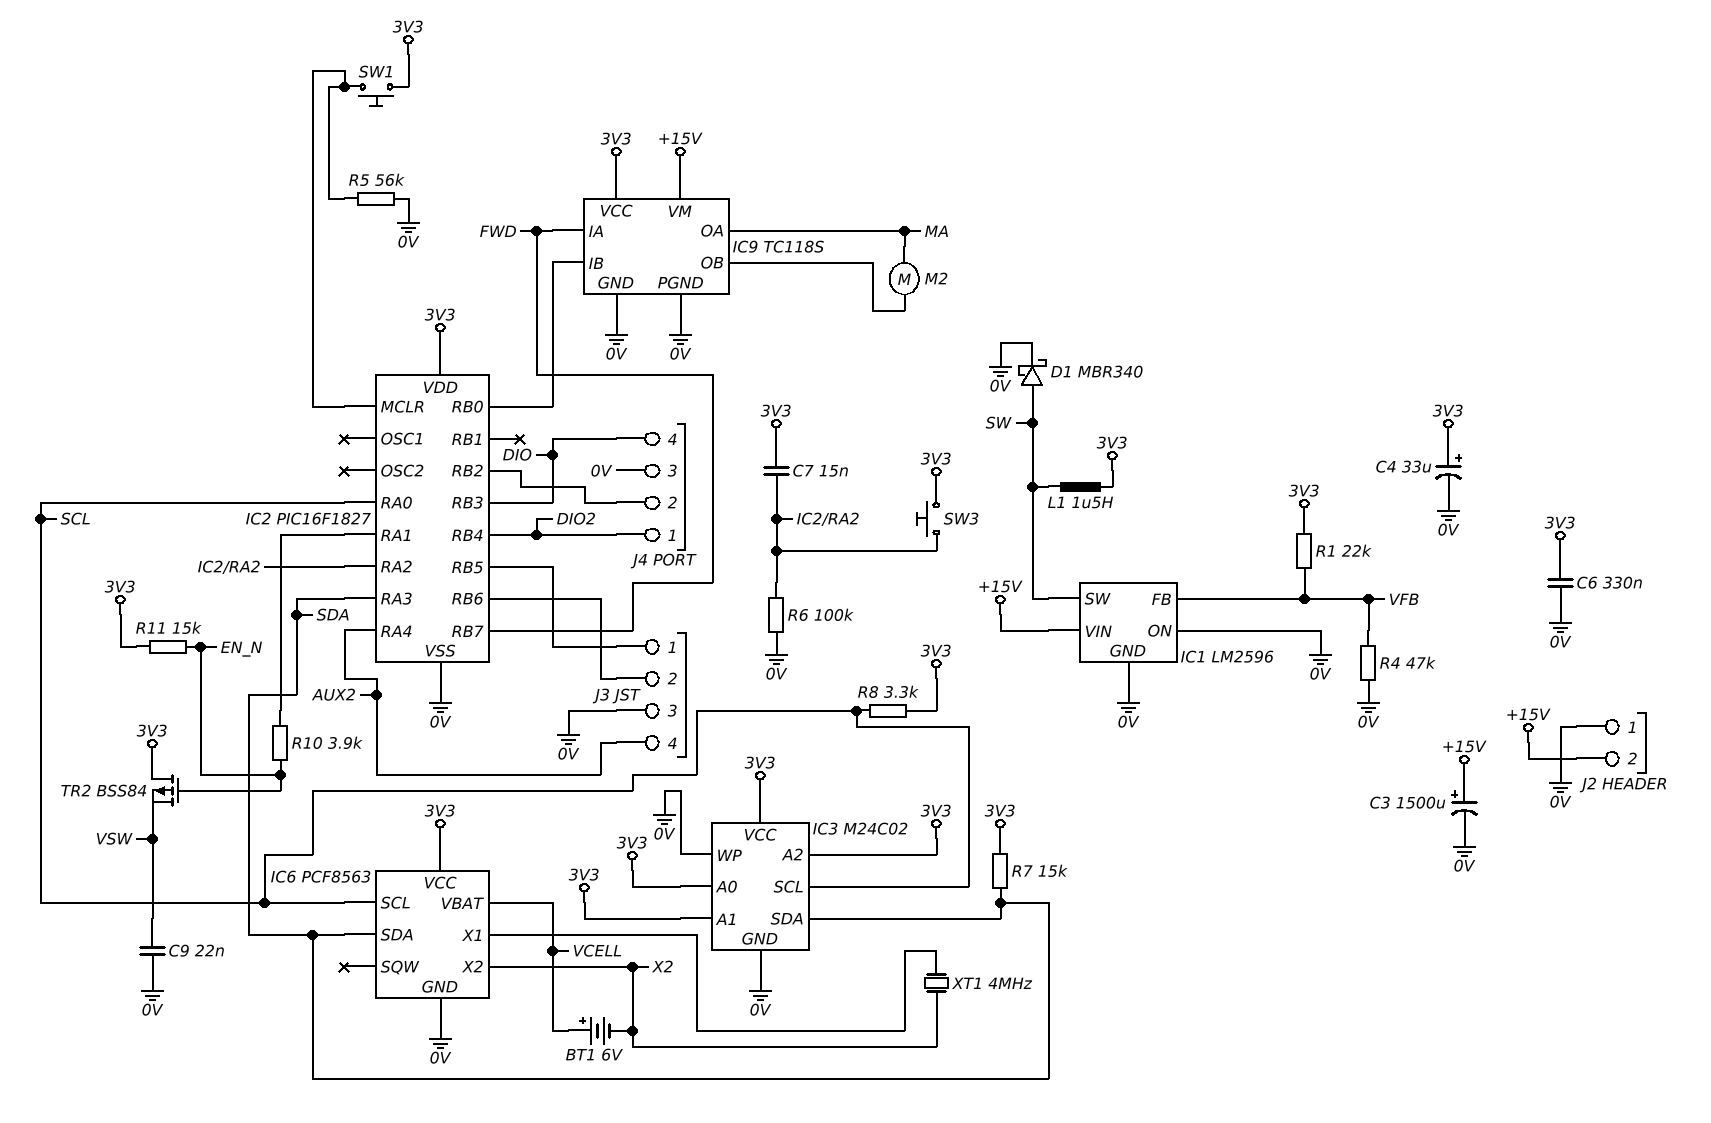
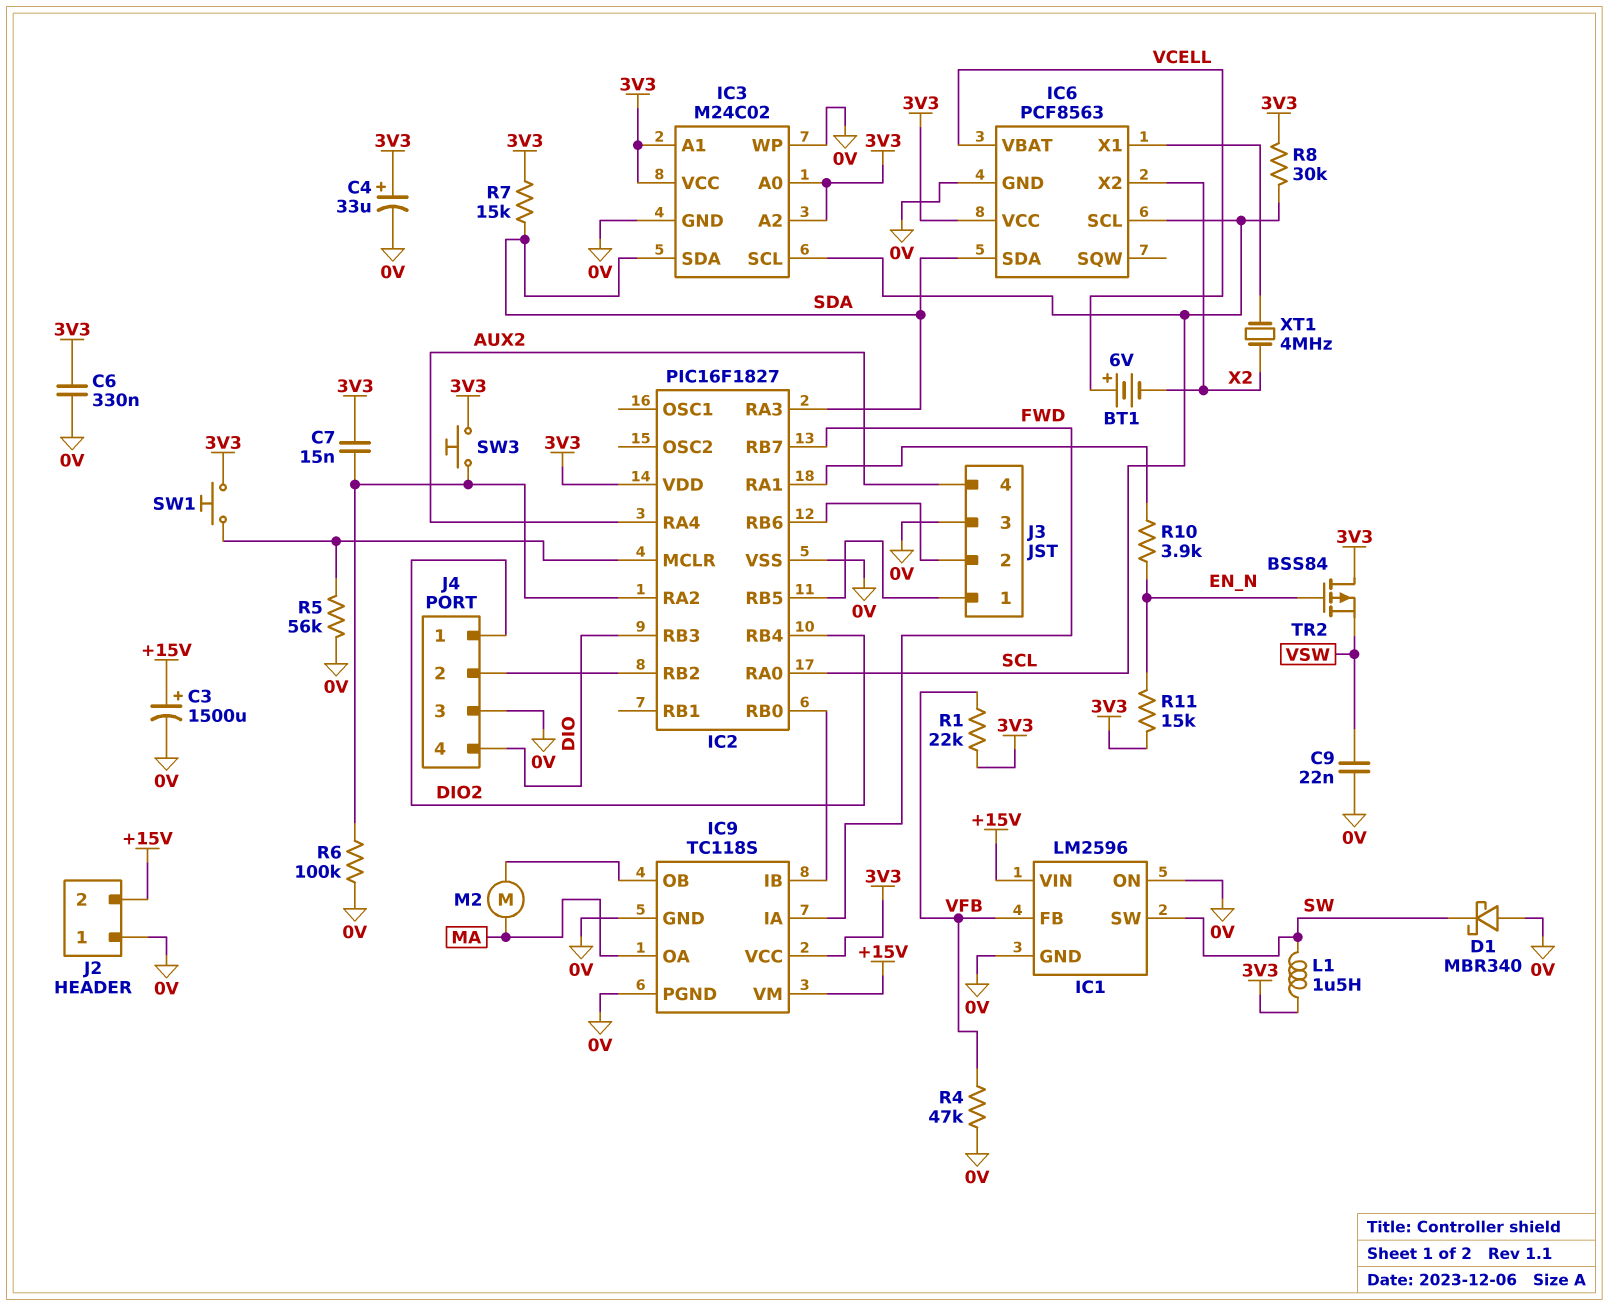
D1: schottky MBR340 (A SW, K 0V) -> schottky MBR340 (A 0V, K SW)
R8: 3.3k (3V3, SCL) -> 30k (3V3, SCL)

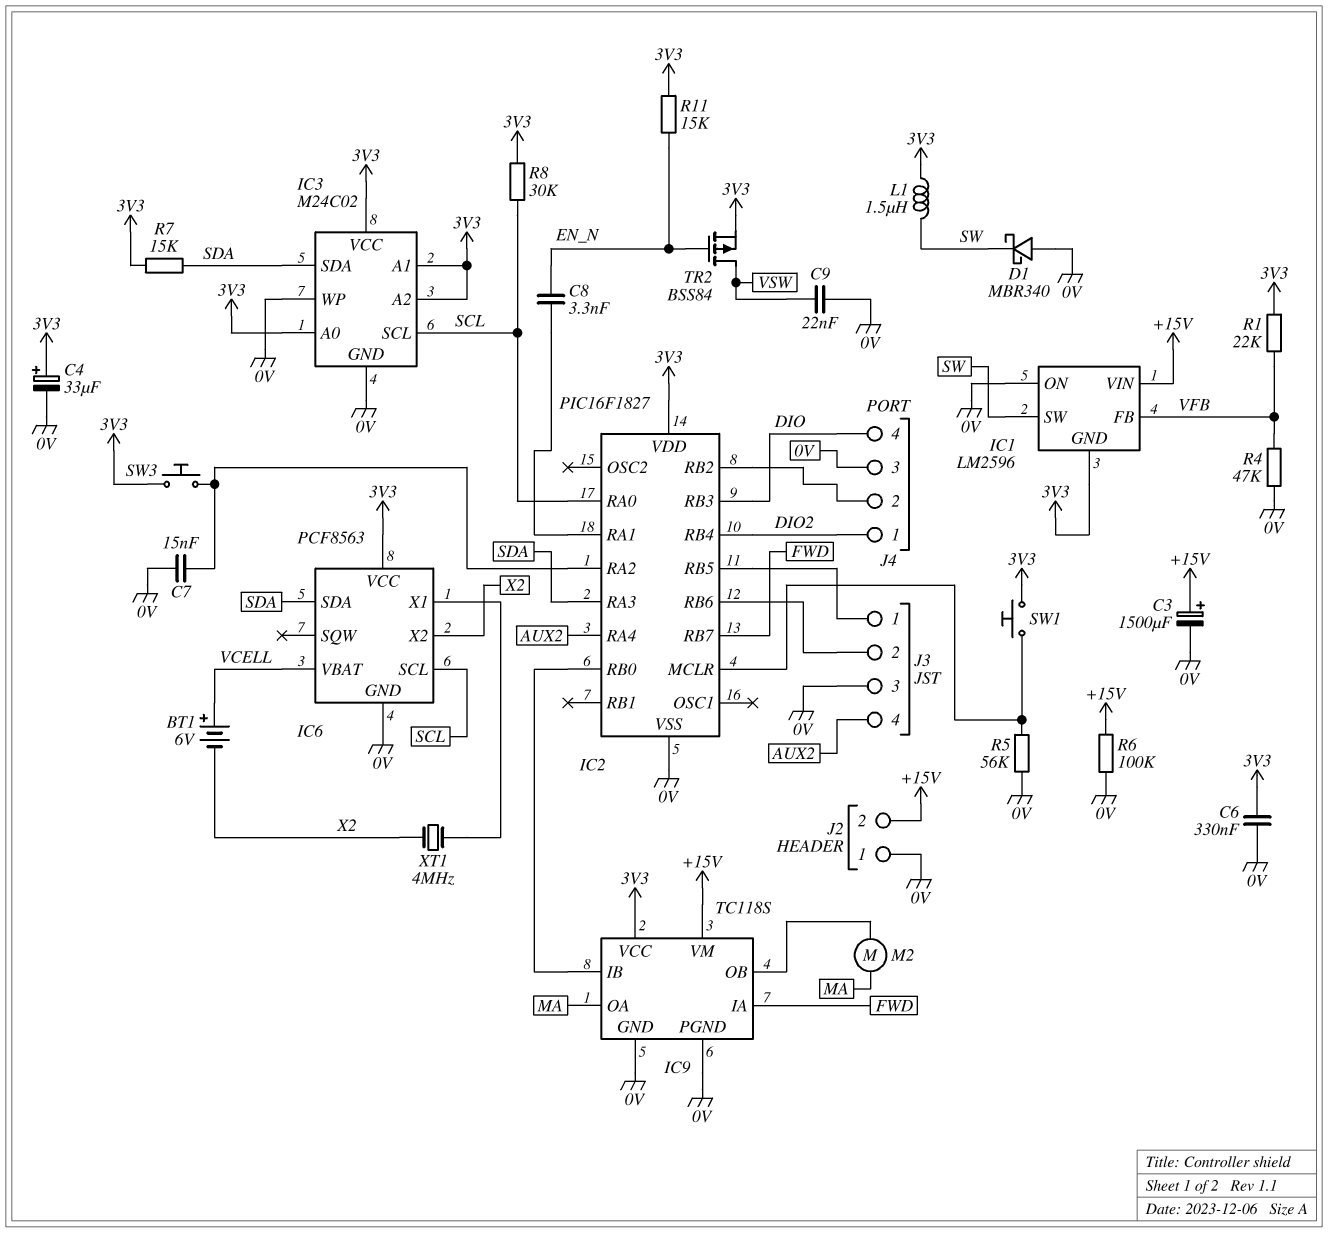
C7: 15nF (3V3, IC2/RA2) -> 15nF (0V, IC2/RA2)
C8: none -> 3.3nF (EN_N, IC2/RA1)
IC1 pin GND: 0V -> 3V3
R6: 100k (0V, IC2/RA2) -> 100k (+15V, 0V)
R10: 3.9k (EN_N, IC2/RA1) -> none
TR2: PMOS BSS84 (G EN_N, D 3V3, S VSW) -> PMOS BSS84 (G EN_N, D VSW, S 3V3)

